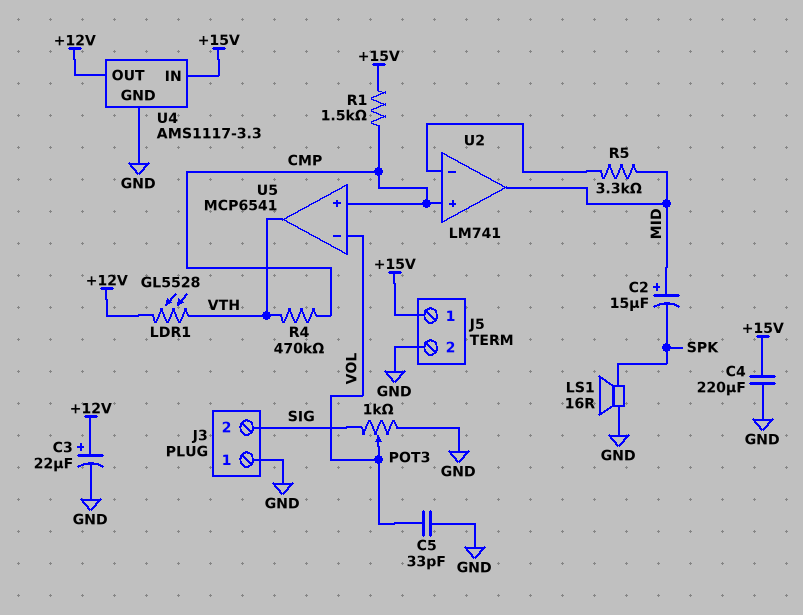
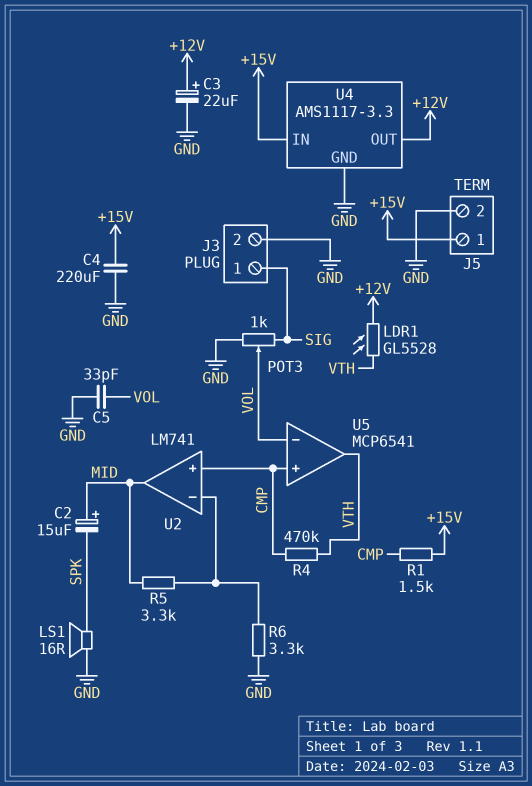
J3 pin 1: GND -> SIG
J3 pin 2: SIG -> GND
R6: none -> 3.3k (GND, U2/in-)

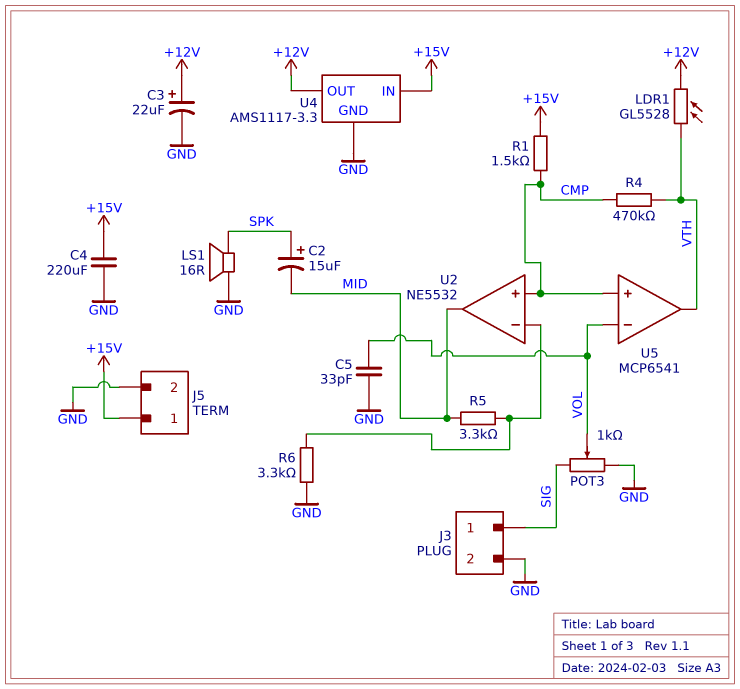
C2: 15uF (plus MID, minus SPK) -> 15uF (plus SPK, minus MID)
U2: LM741 -> NE5532

